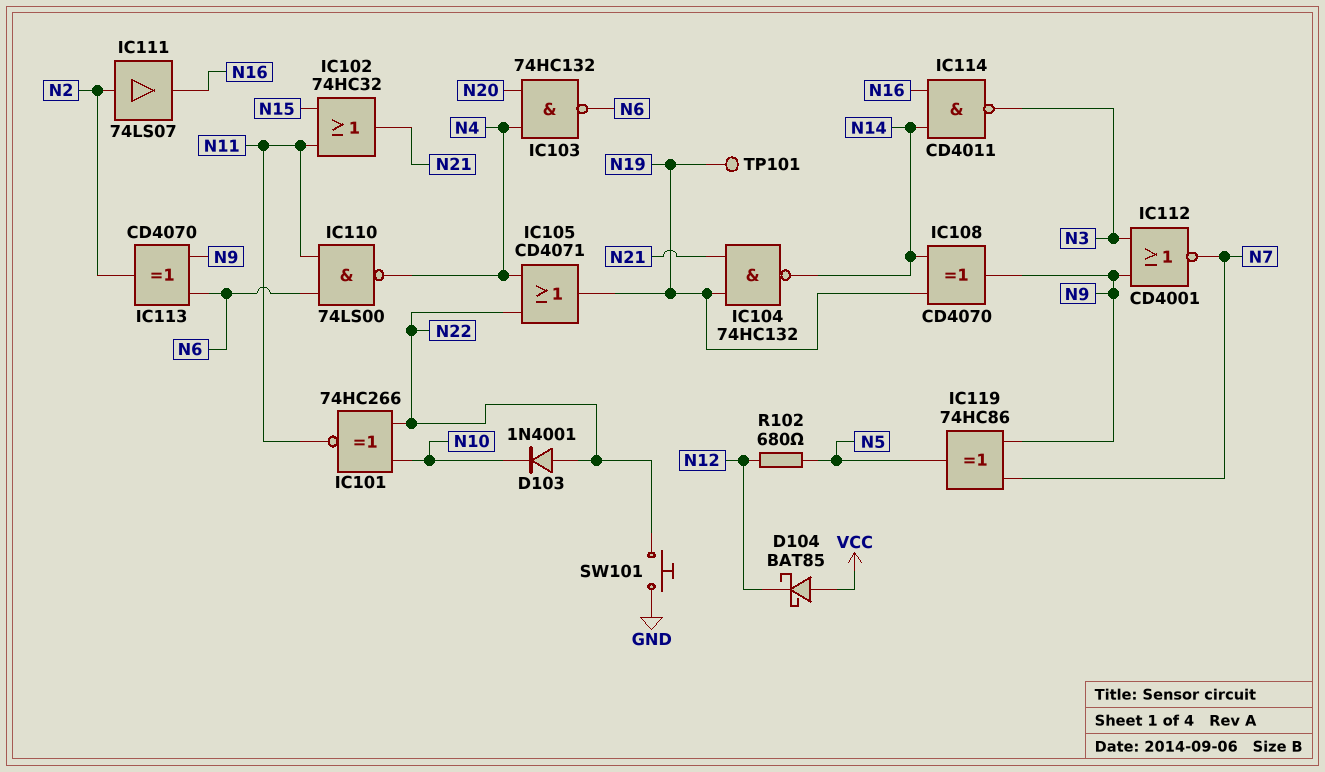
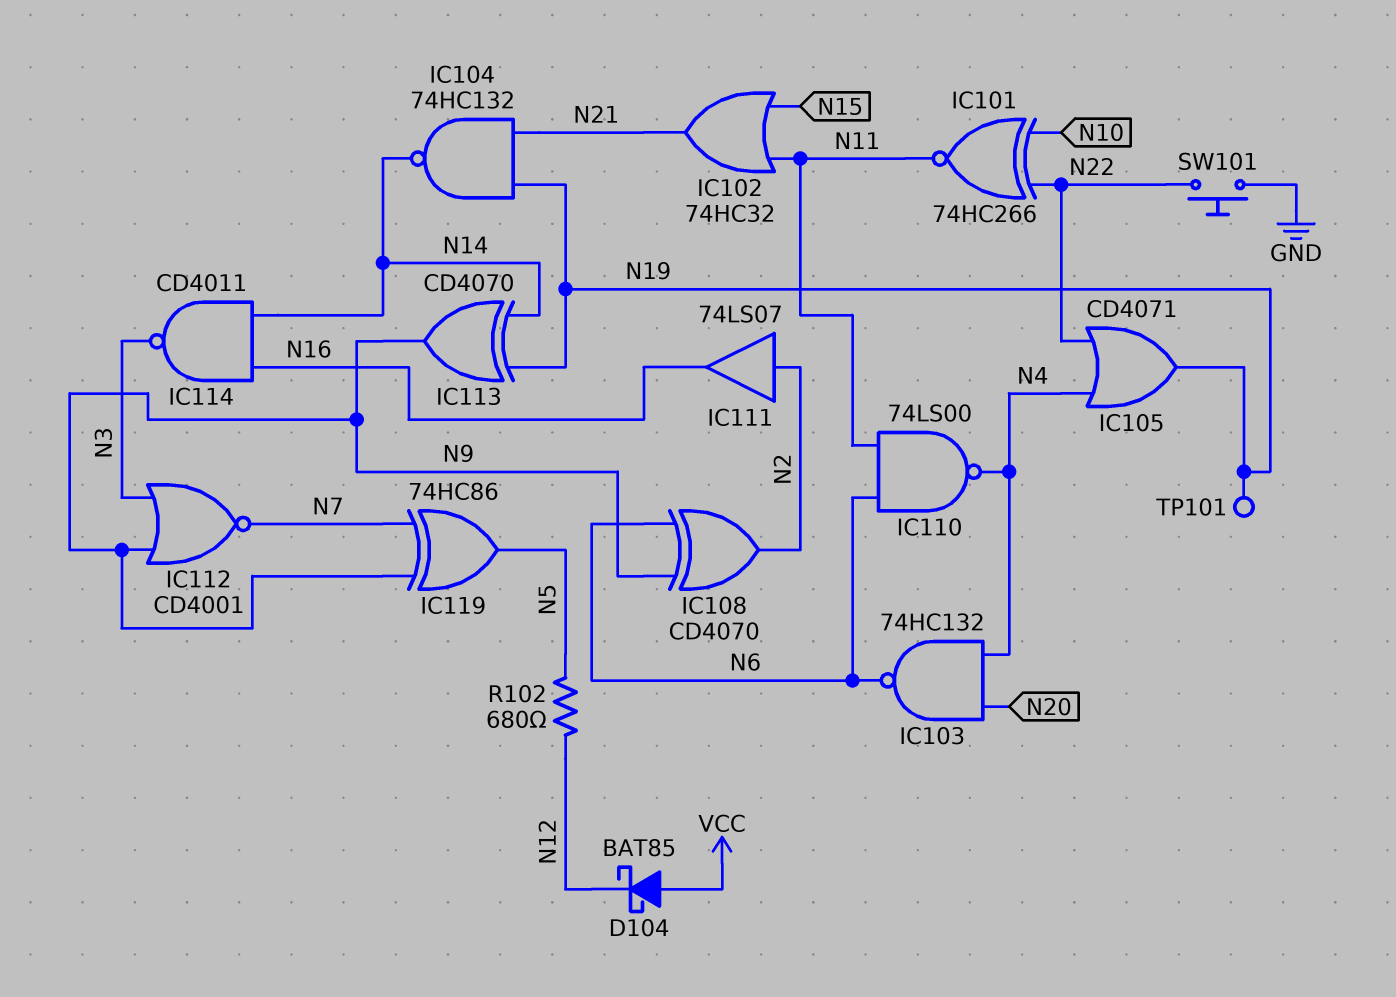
D103: diode 1N4001 (A N22, K N10) -> none
IC108: XOR CD4070 (in N14, in N19, out N9) -> XOR CD4070 (in N6, in N9, out N2)
IC113: XOR CD4070 (in N6, in N9, out N2) -> XOR CD4070 (in N14, in N19, out N9)

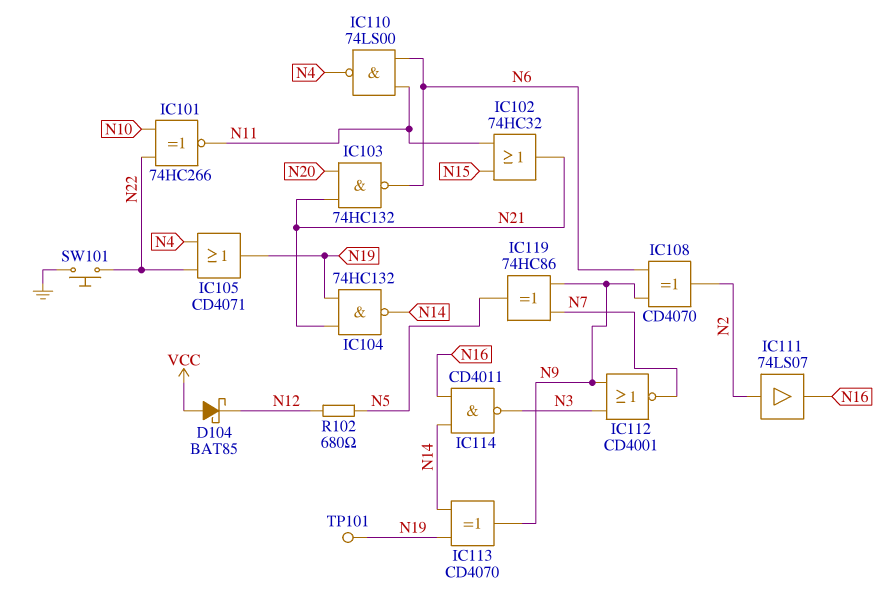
IC103: NAND 74HC132 (in N4, in N20, out N6) -> NAND 74HC132 (in N20, in N21, out N6)

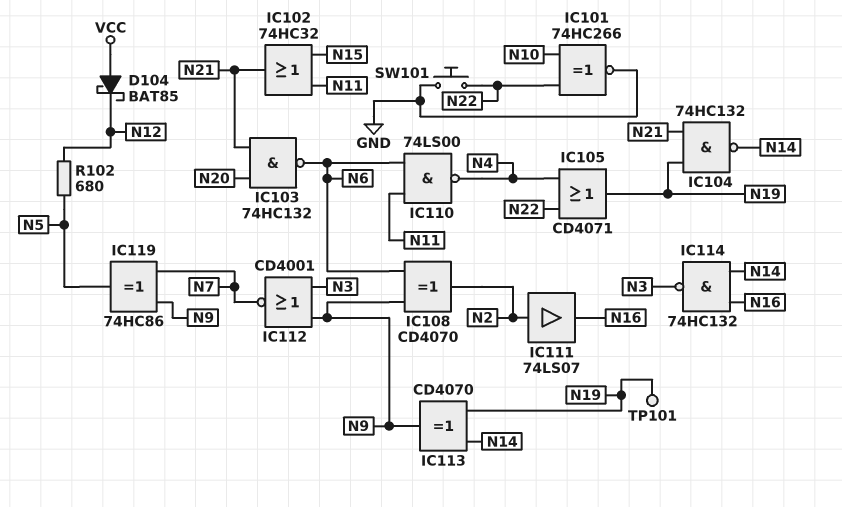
IC101: XNOR 74HC266 (in N10, in N22, out N11) -> XNOR 74HC266 (in N10, in N22, out GND)
IC114: NAND CD4011 (in N14, in N16, out N3) -> NAND 74HC132 (in N14, in N16, out N3)

